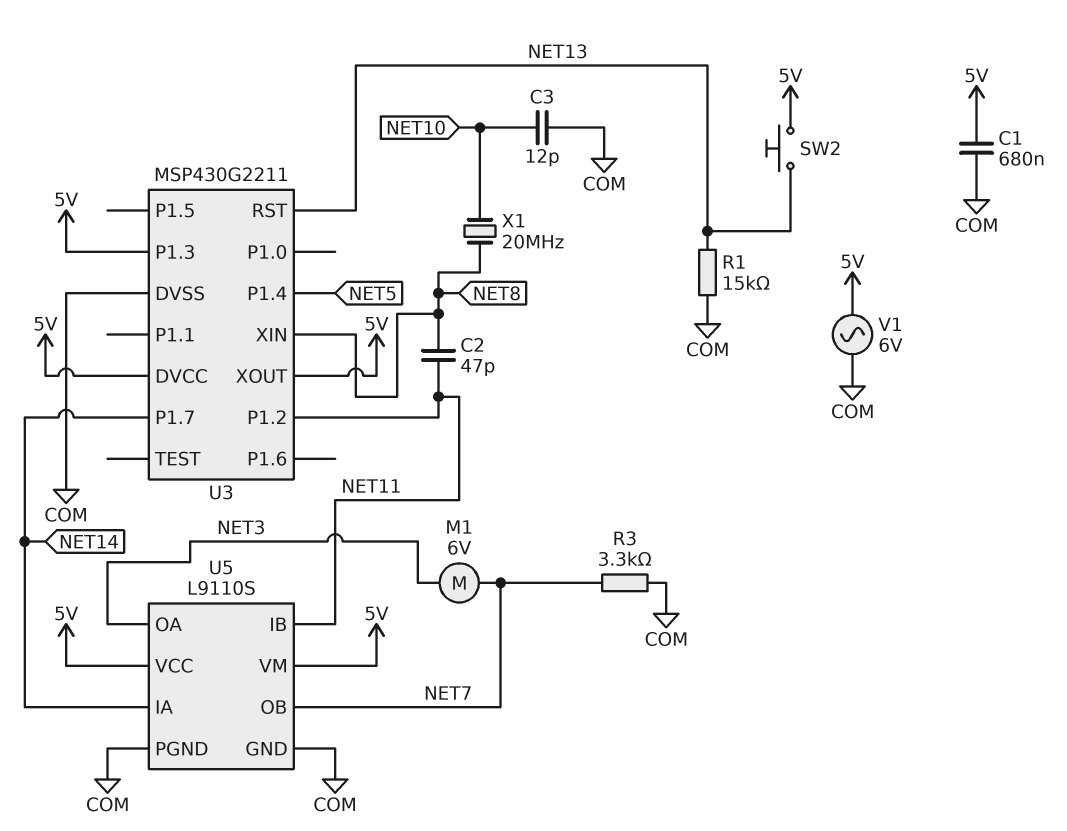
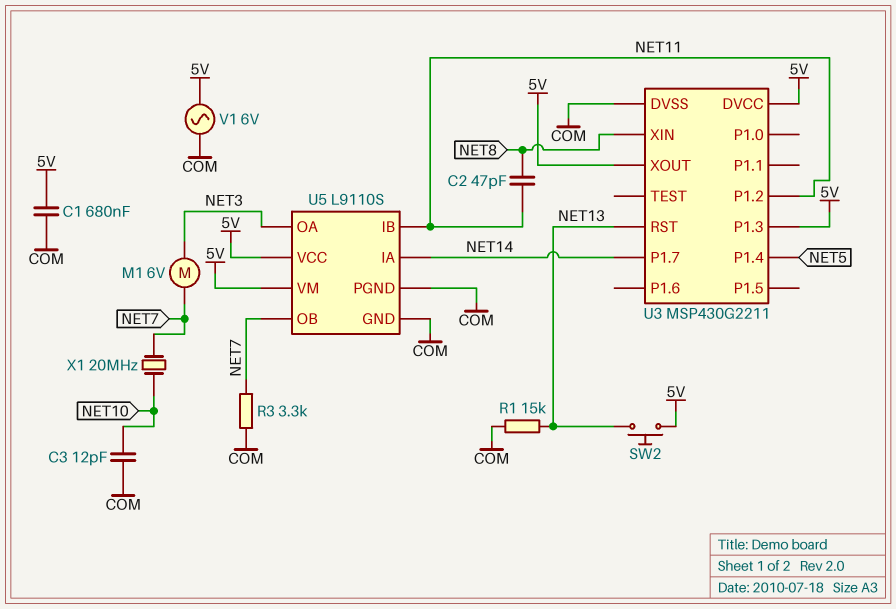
X1: 20MHz (NET8, NET10) -> 20MHz (NET7, NET10)

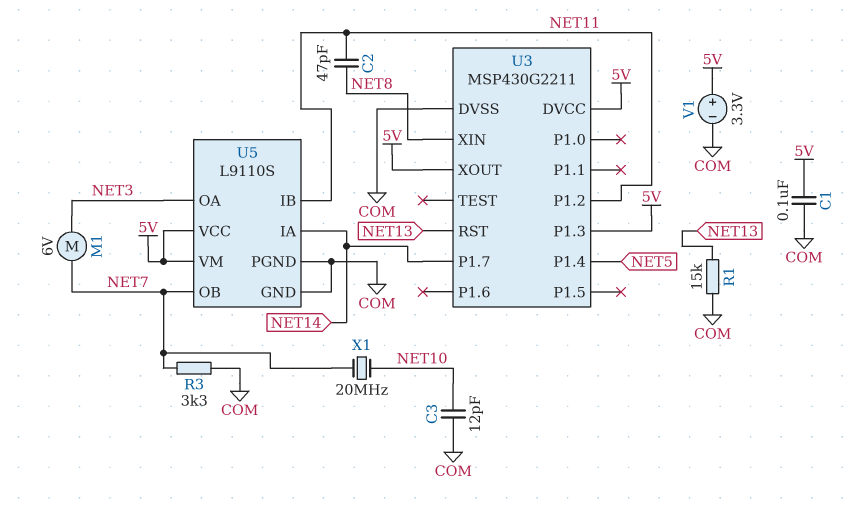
C1: 680nF (5V, COM) -> 100nF (5V, COM)
SW2: button (5V, NET13) -> none
V1: AC 6V (5V, COM) -> 3.3V (plus 5V, minus COM)

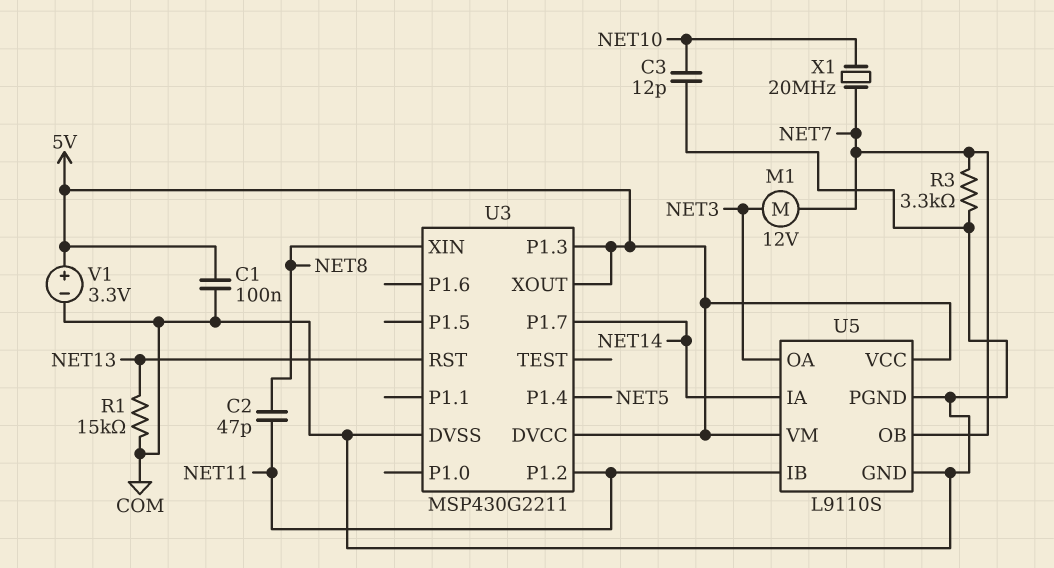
M1: motor 6V (NET3, NET7) -> motor 12V (NET3, NET7)

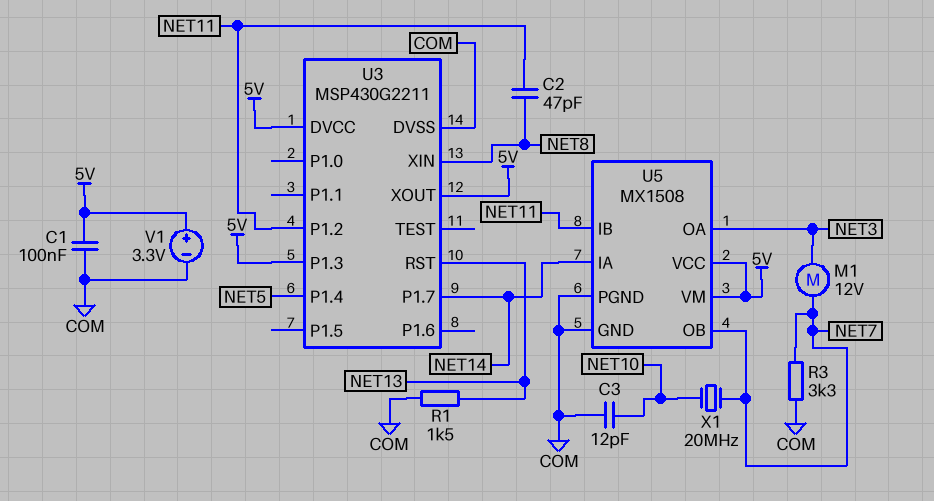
R1: 15k (COM, NET13) -> 1.5k (COM, NET13)
U5: L9110S -> MX1508

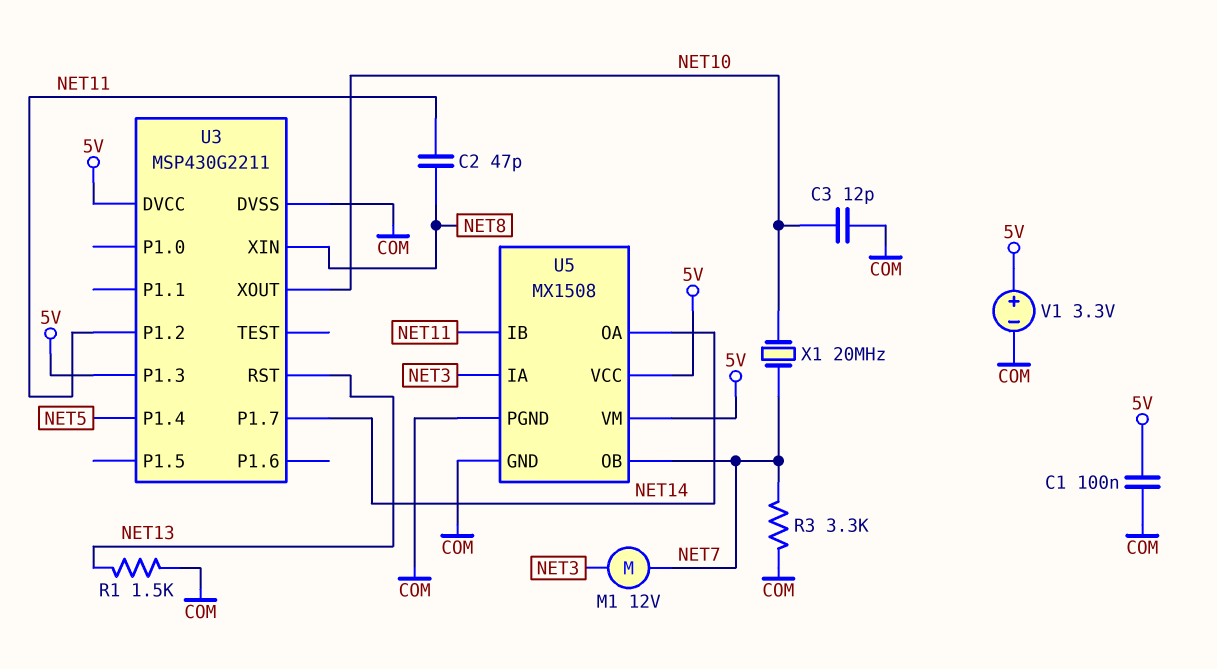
U3 pin XOUT: 5V -> NET10
U5 pin IA: NET14 -> NET3
U5 pin OA: NET3 -> NET14

